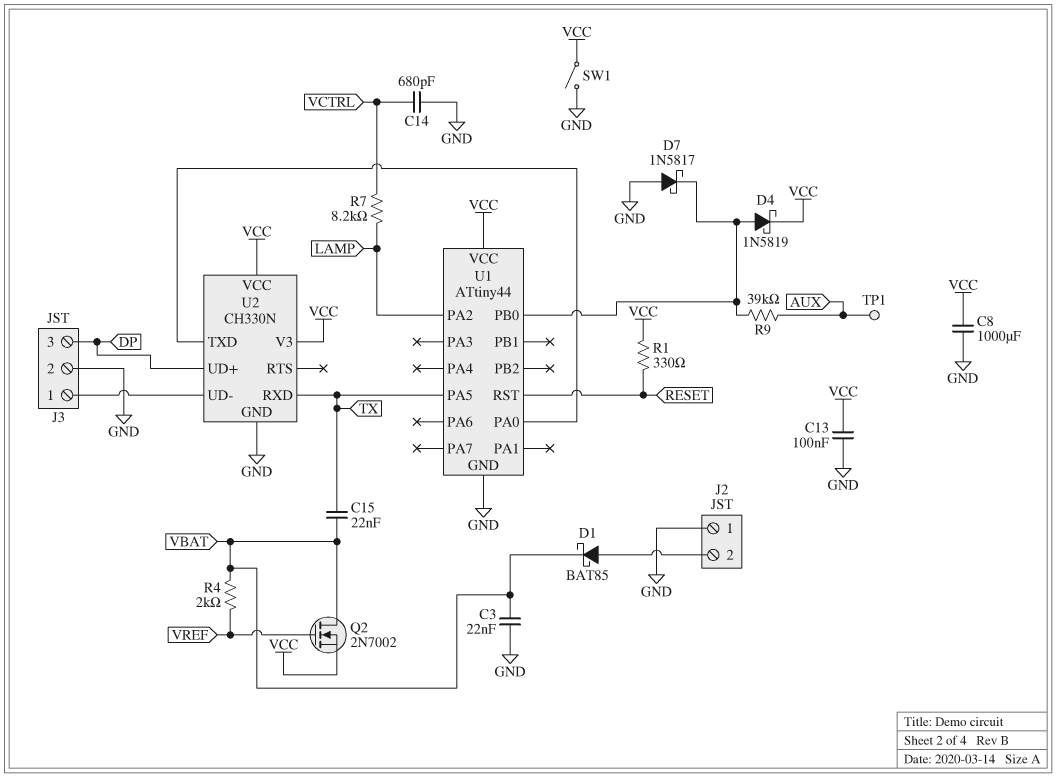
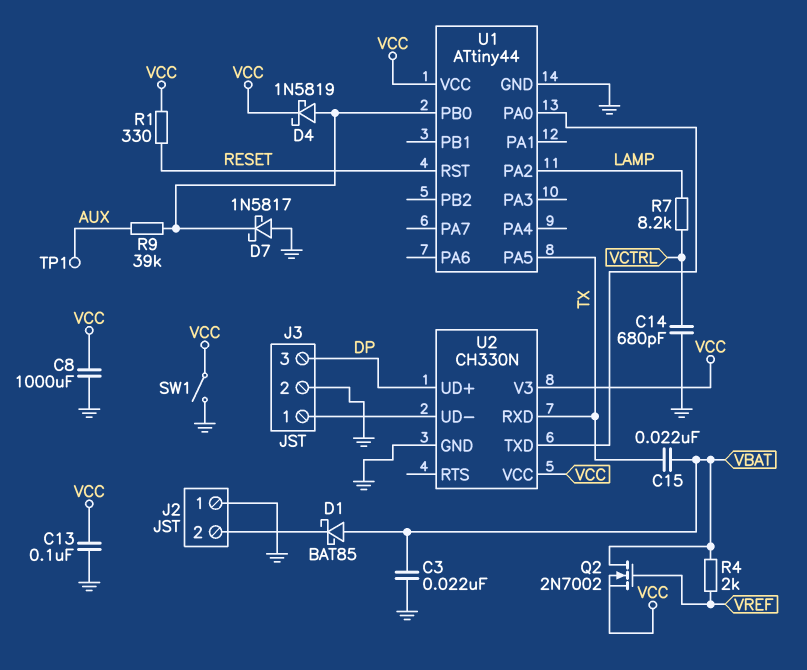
D1: schottky BAT85 (A J2/2, K VBAT) -> schottky BAT85 (A VBAT, K J2/2)

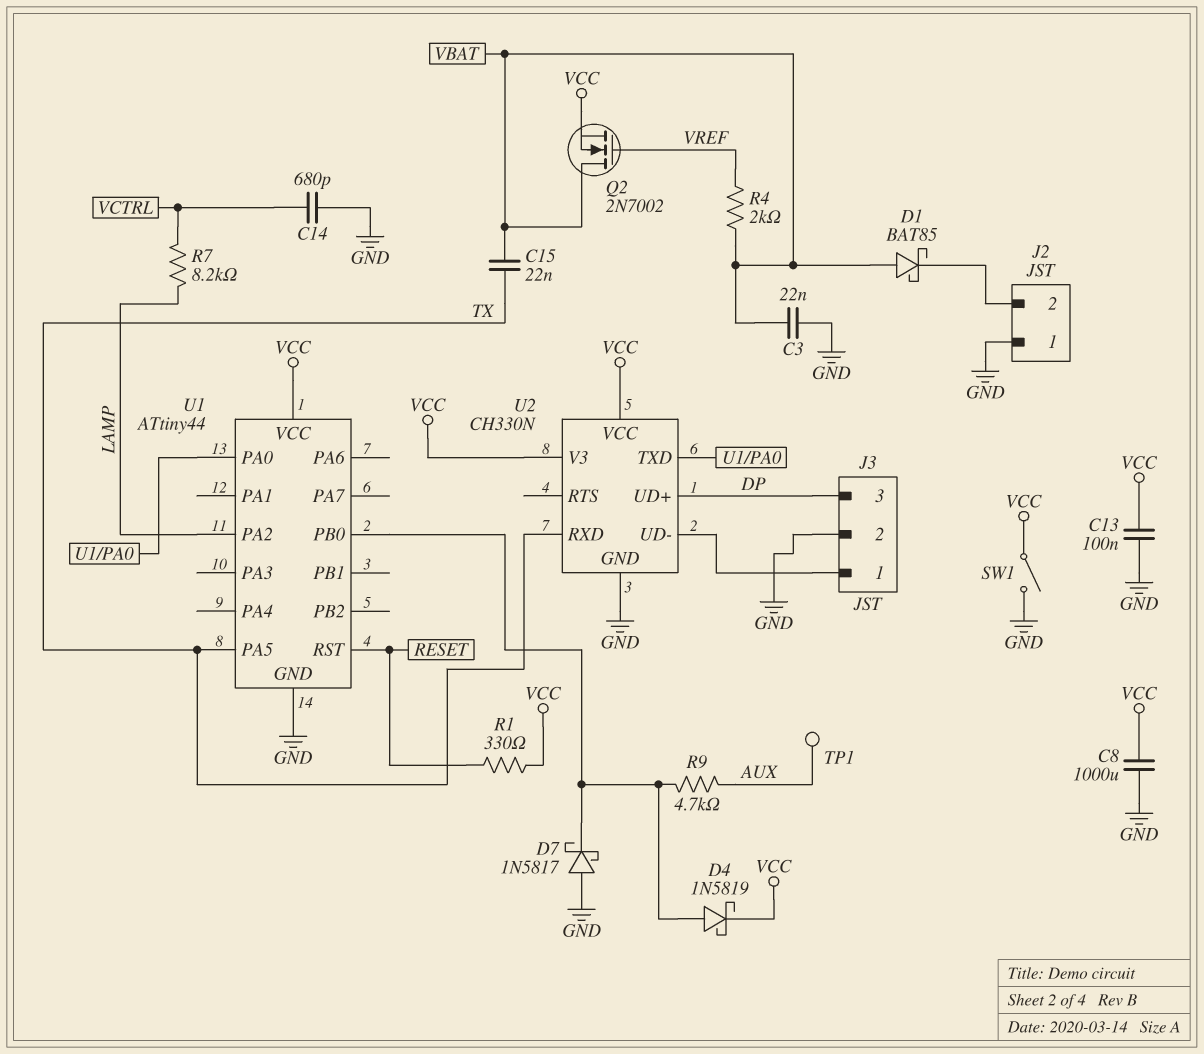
R9: 39k (AUX, U1/PB0) -> 4.7k (AUX, U1/PB0)

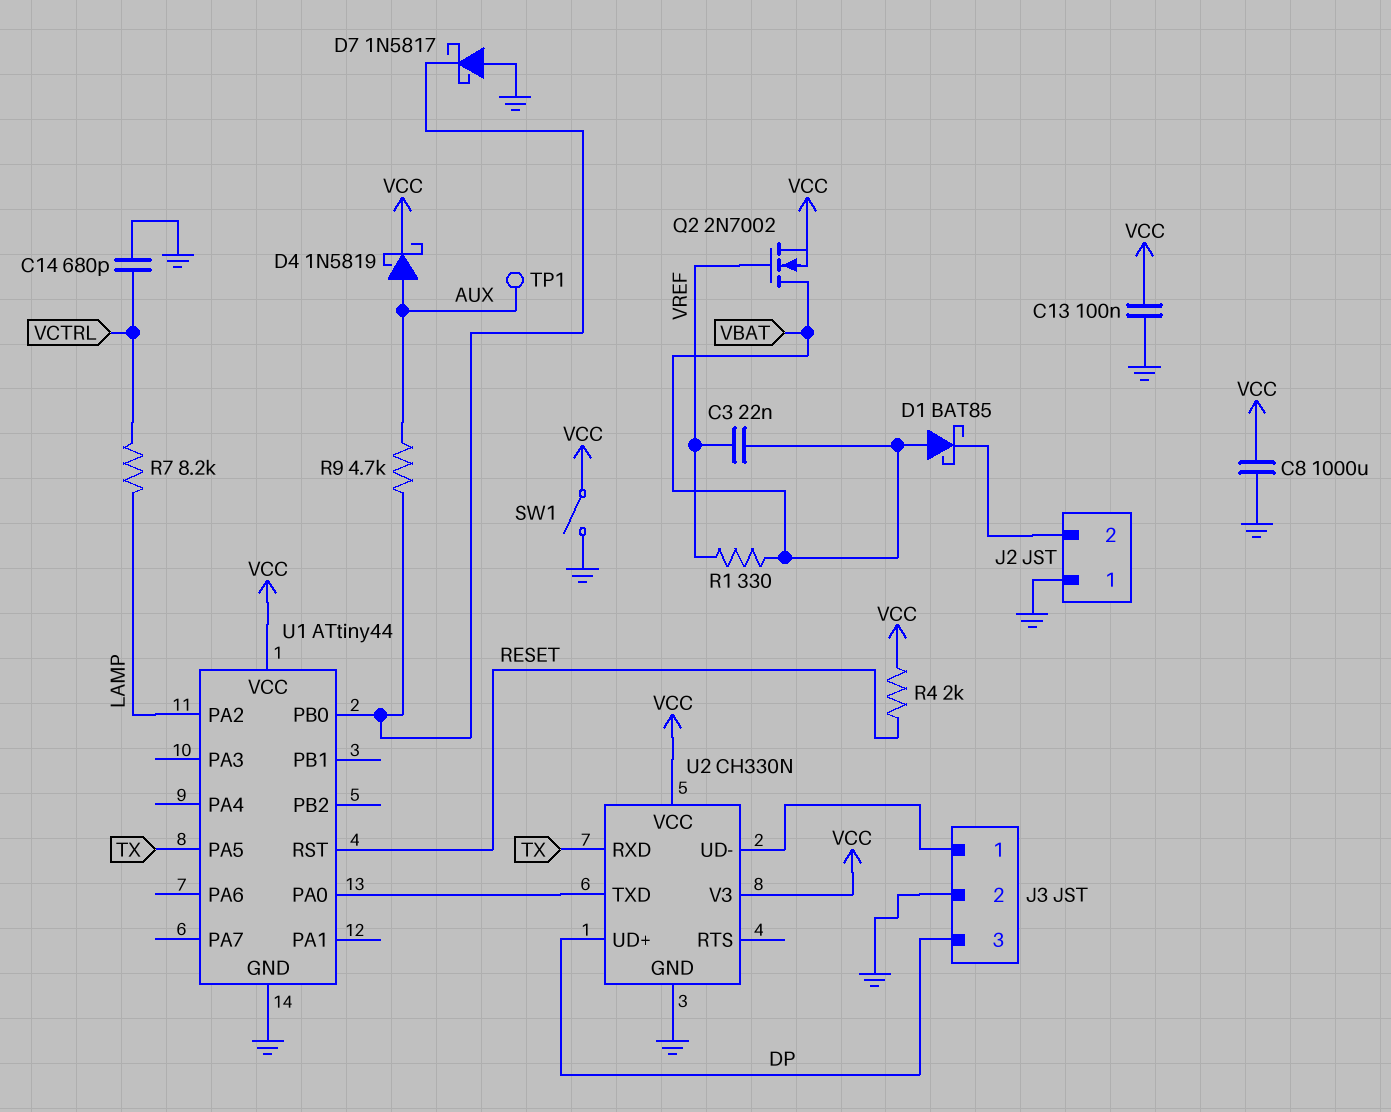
C3: 22nF (GND, VBAT) -> 22nF (VBAT, VREF)
C15: 22nF (TX, VBAT) -> none
D4: schottky 1N5819 (A U1/PB0, K VCC) -> schottky 1N5819 (A AUX, K VCC)
R1: 330 (RESET, VCC) -> 330 (VBAT, VREF)
R4: 2k (VBAT, VREF) -> 2k (RESET, VCC)

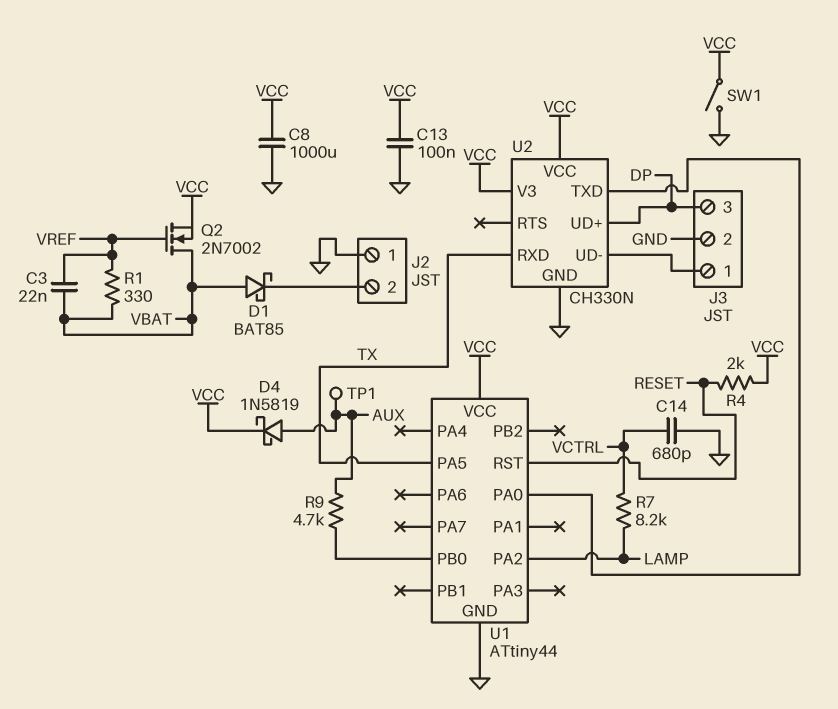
D7: schottky 1N5817 (A GND, K U1/PB0) -> none

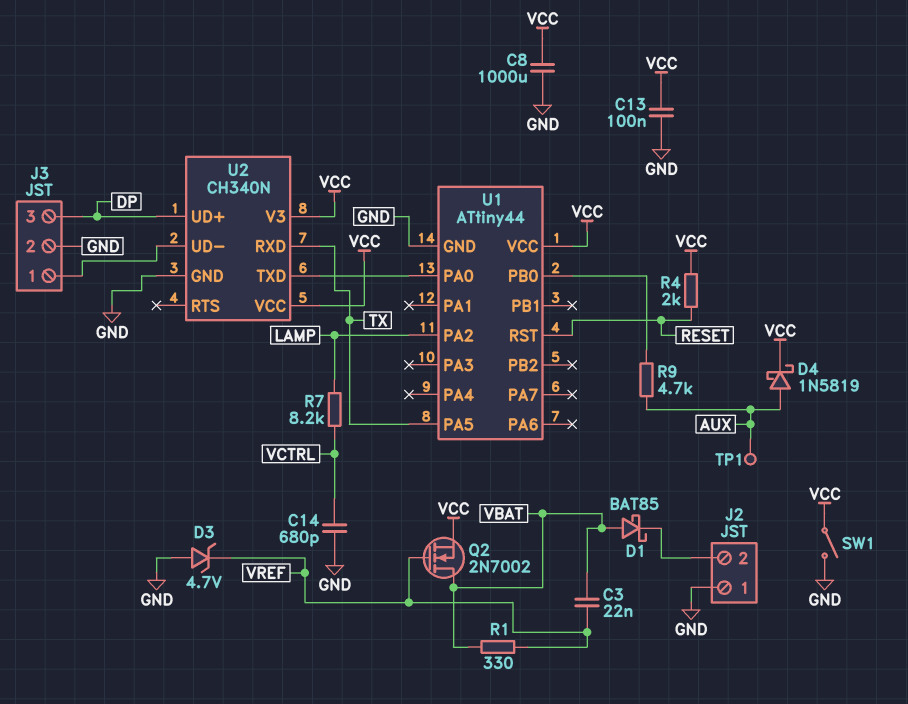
D3: none -> zener 4.7V (A GND, K VREF)
U2: CH330N -> CH340N

